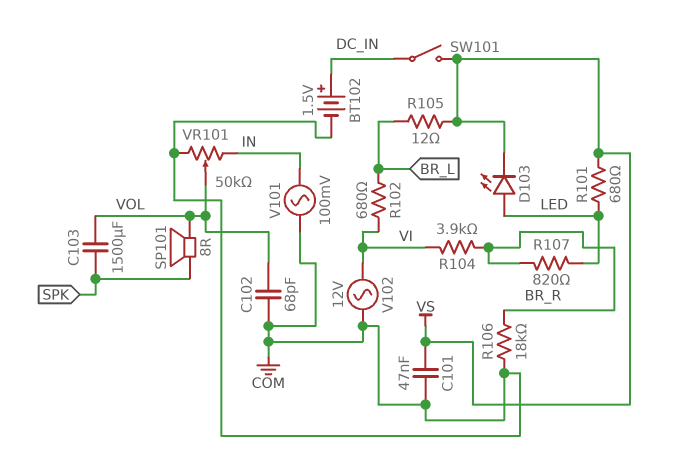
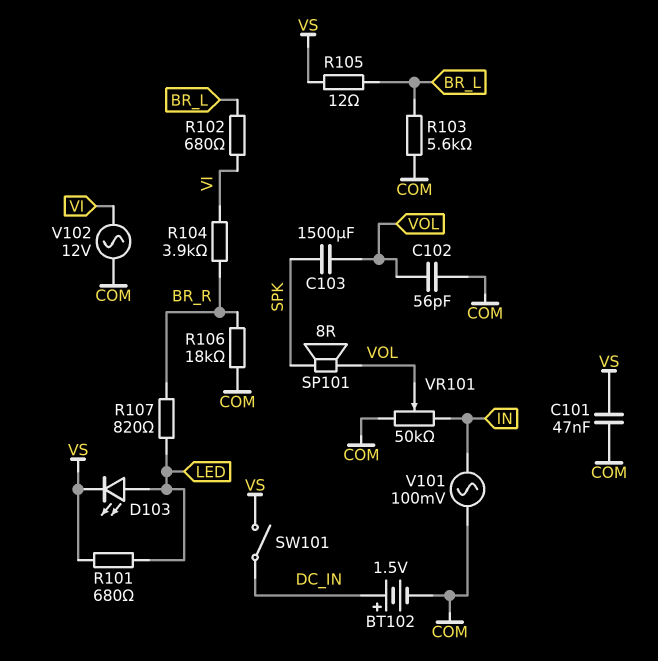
C102: 68pF (COM, VOL) -> 56pF (COM, VOL)
R103: none -> 5.6k (BR_L, COM)

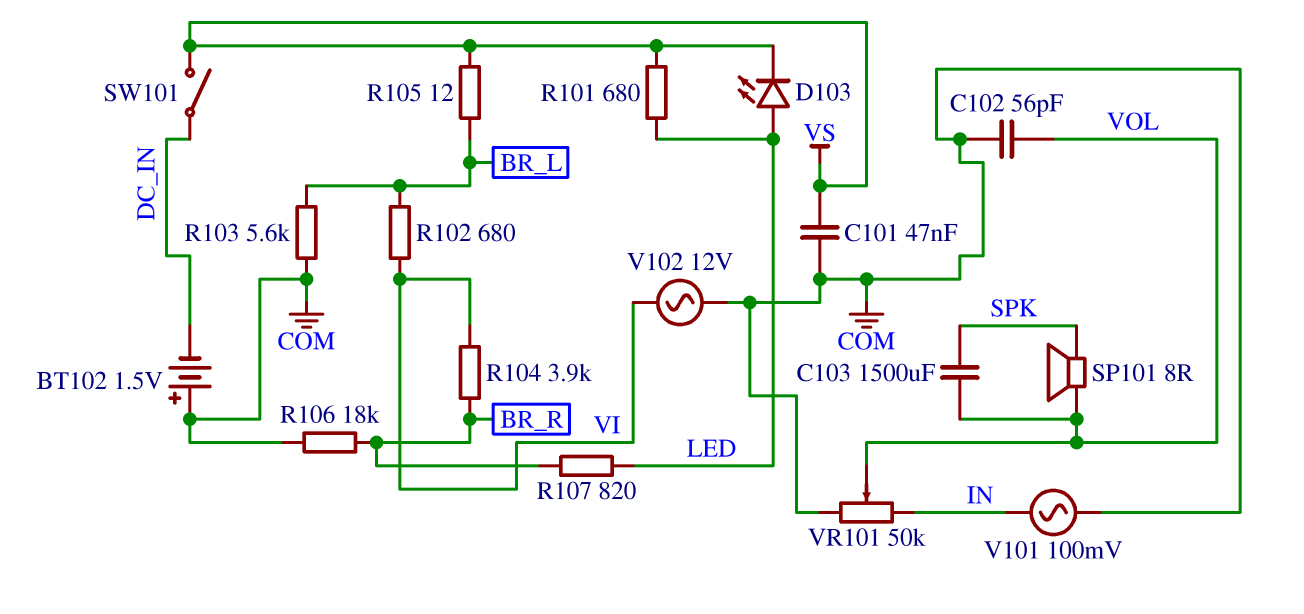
BT102: 1.5V (plus DC_IN, minus COM) -> 1.5V (plus COM, minus DC_IN)

